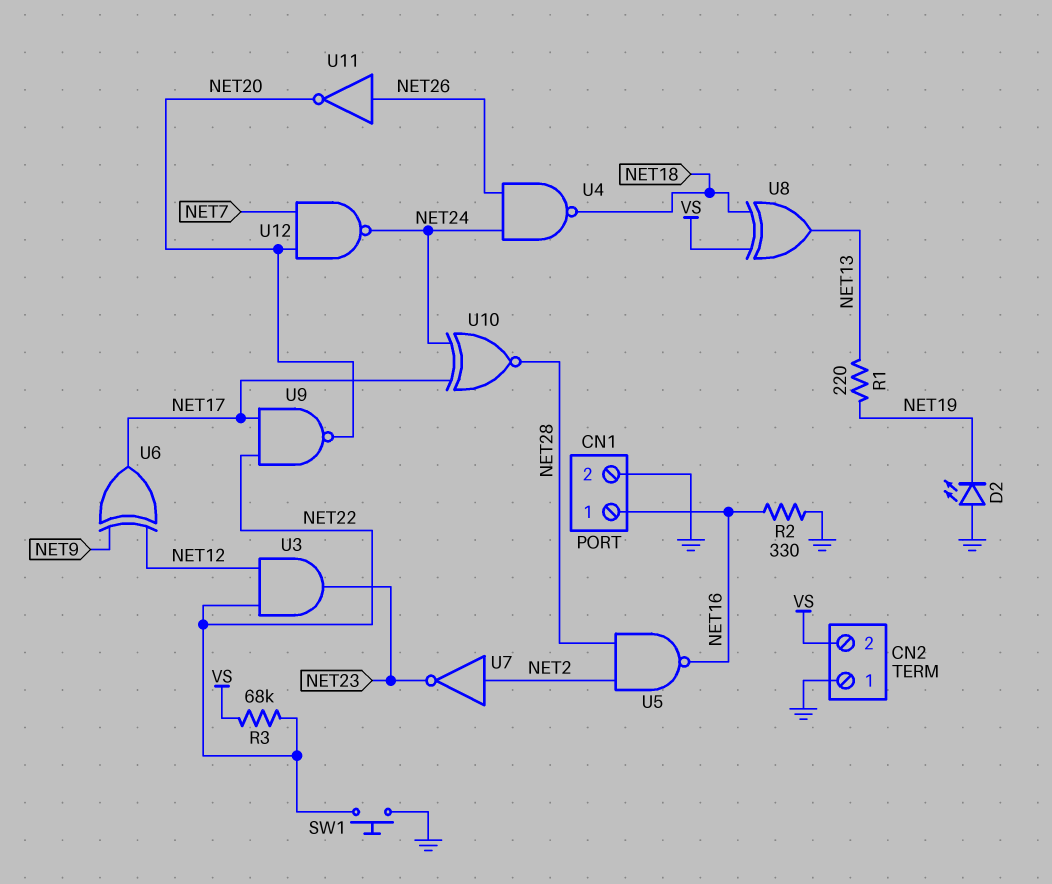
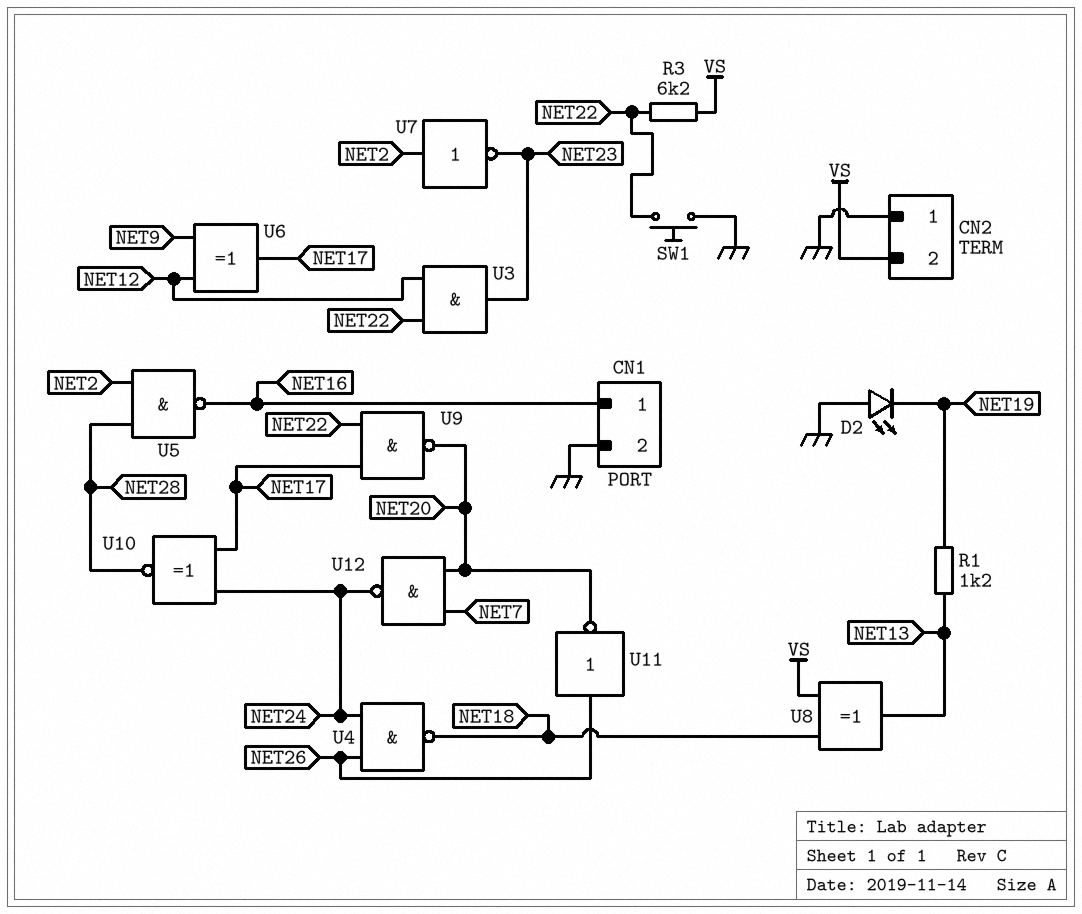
R1: 220 (NET13, NET19) -> 1.2k (NET13, NET19)
R2: 330 (GND, NET16) -> none
R3: 68k (NET22, VS) -> 6.2k (NET22, VS)

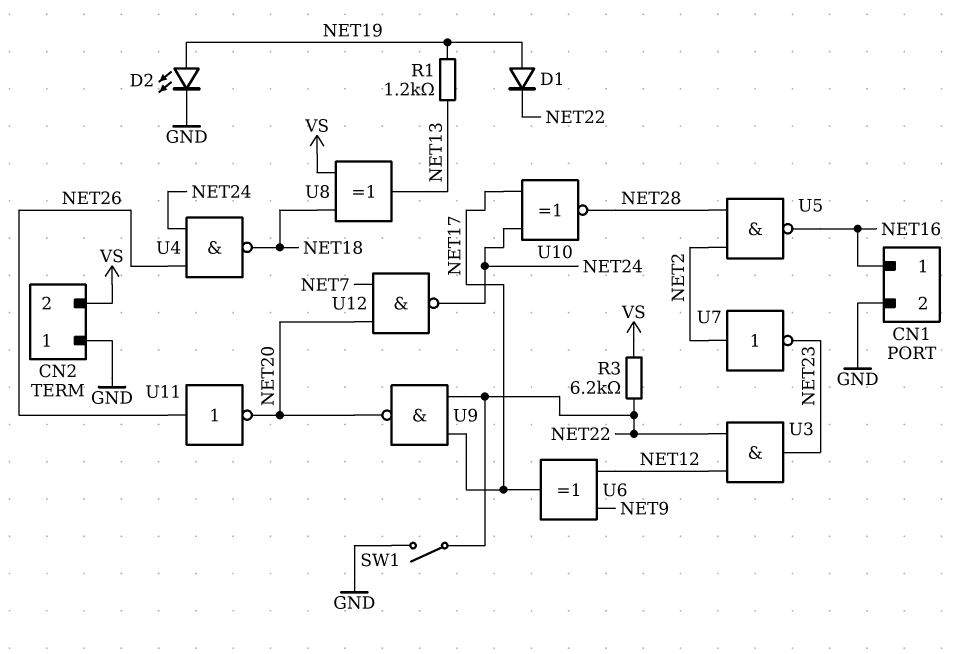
D1: none -> diode (A NET19, K NET22)
D2: LED (A GND, K NET19) -> LED (A NET19, K GND)
SW1: button (GND, NET22) -> switch (GND, NET22)

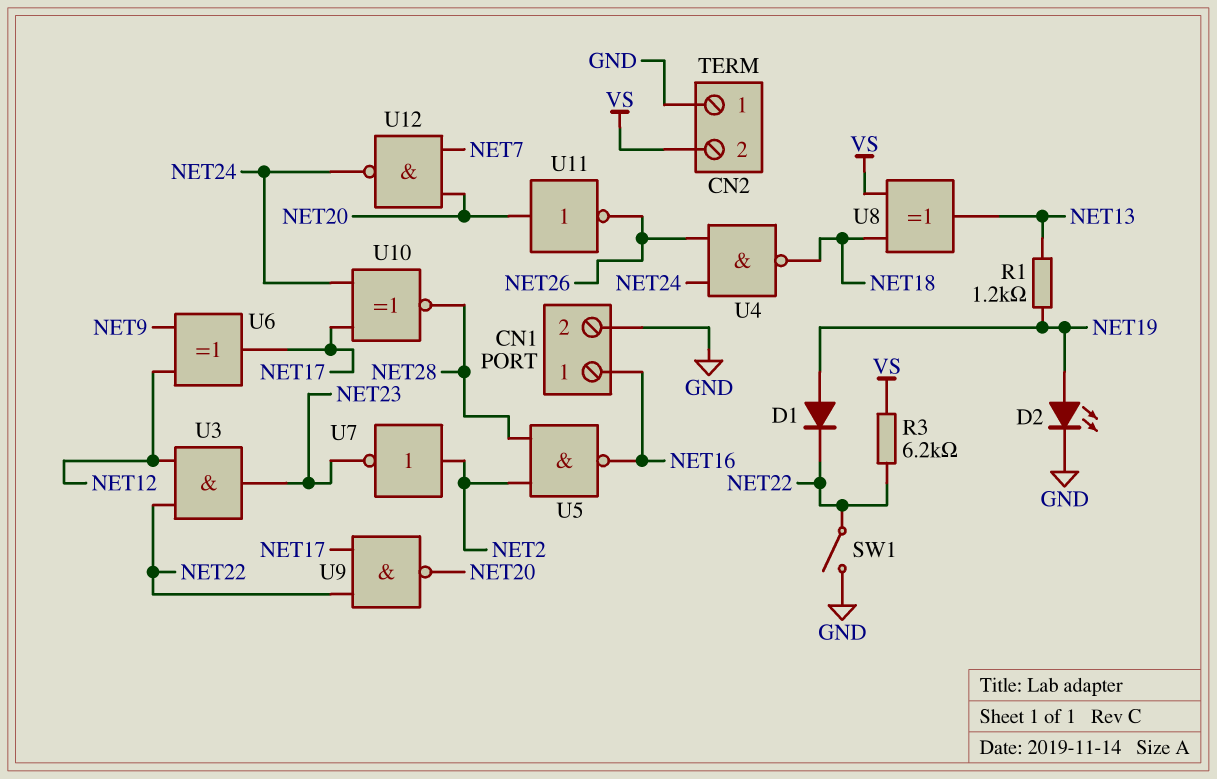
U11: NOT (in NET26, out NET20) -> NOT (in NET20, out NET26)

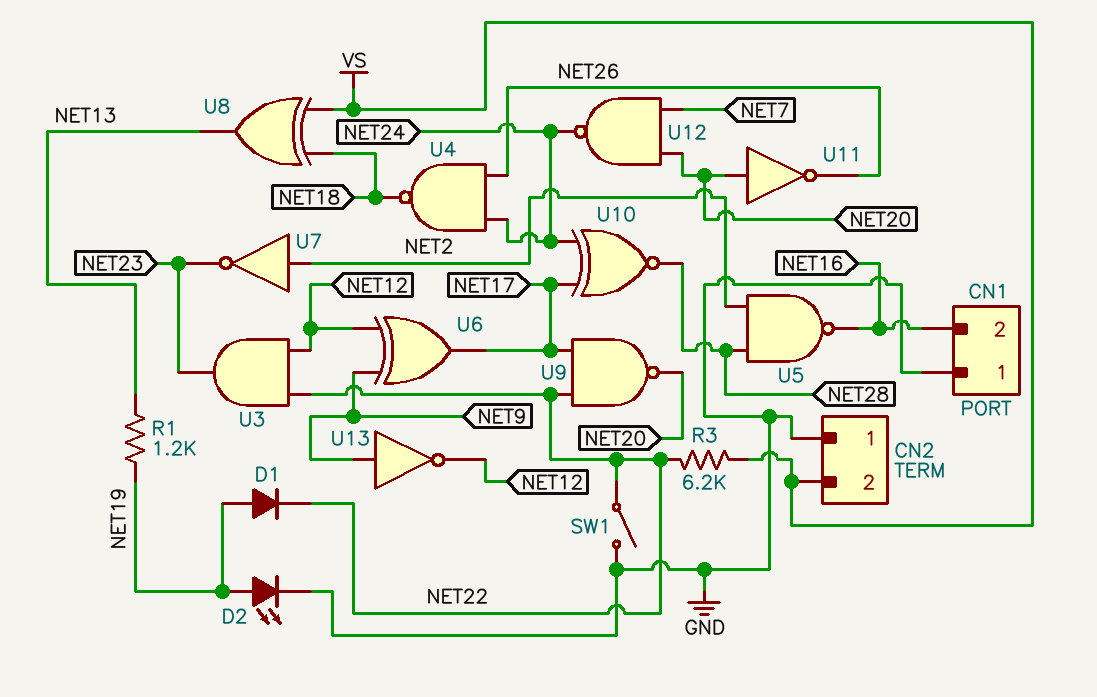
CN1 pin 1: NET16 -> GND
CN1 pin 2: GND -> NET16
U13: none -> NOT (in NET9, out NET12)

